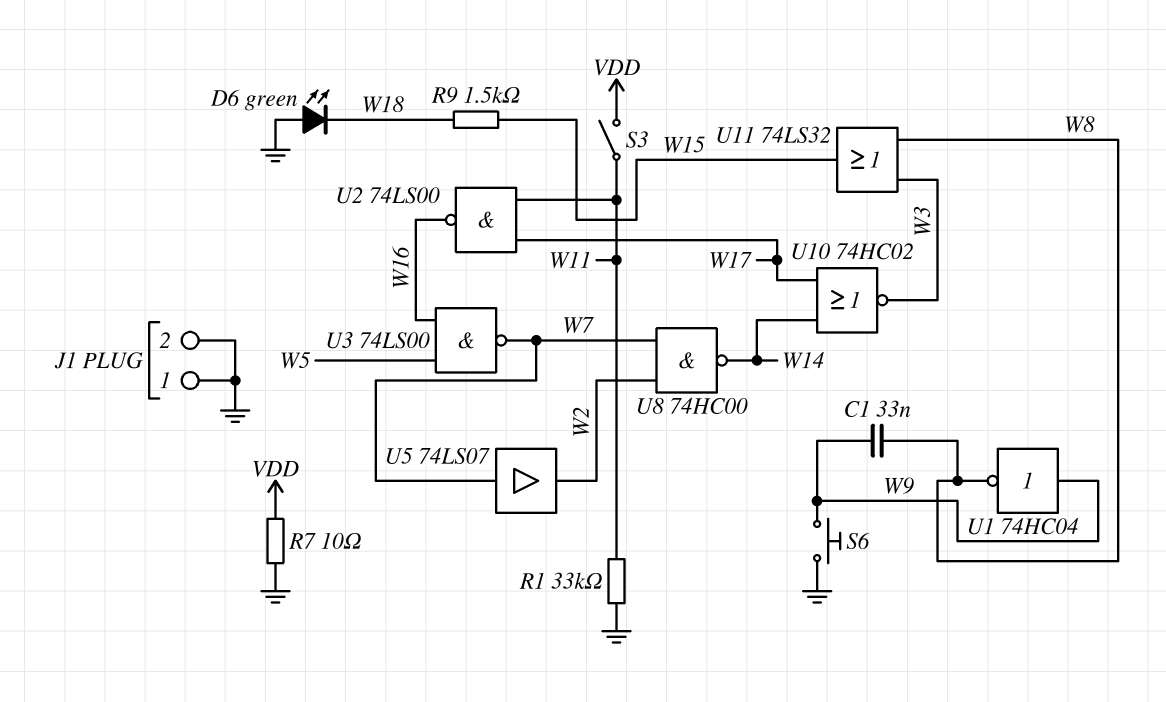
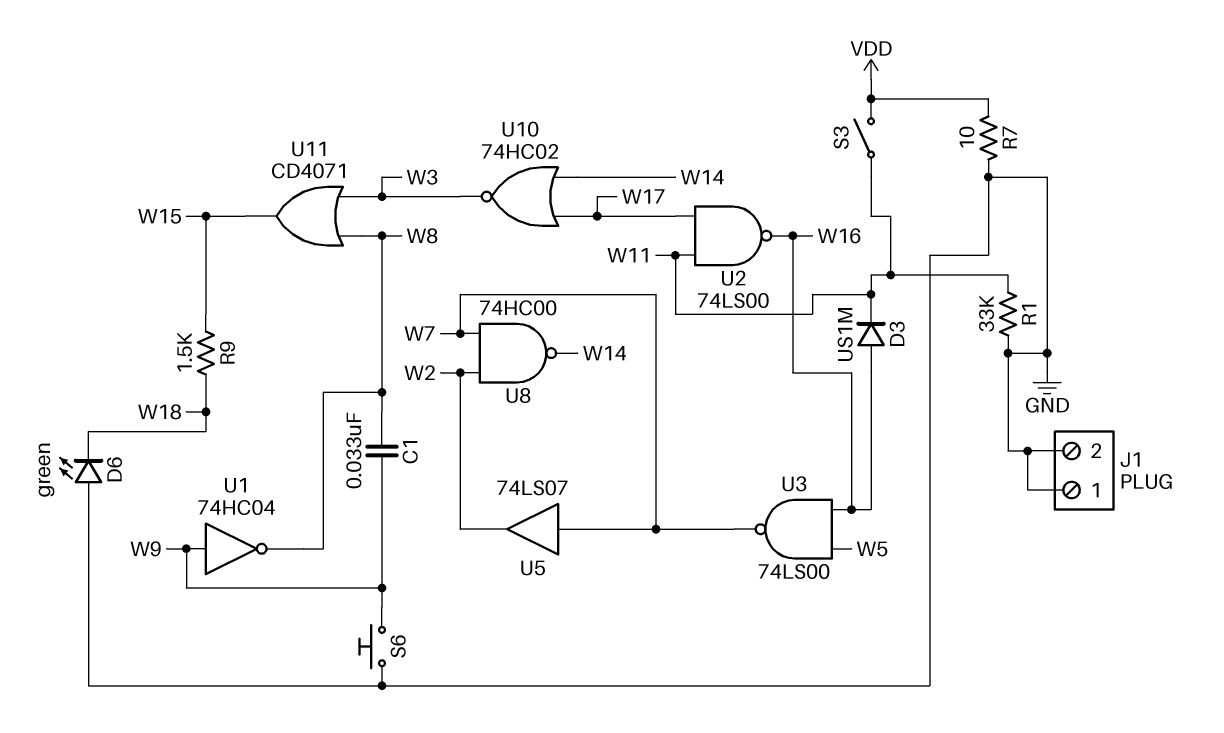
D3: none -> diode US1M (A W16, K W11)
U11: OR 74LS32 (in W3, in W8, out W15) -> OR CD4071 (in W3, in W8, out W15)

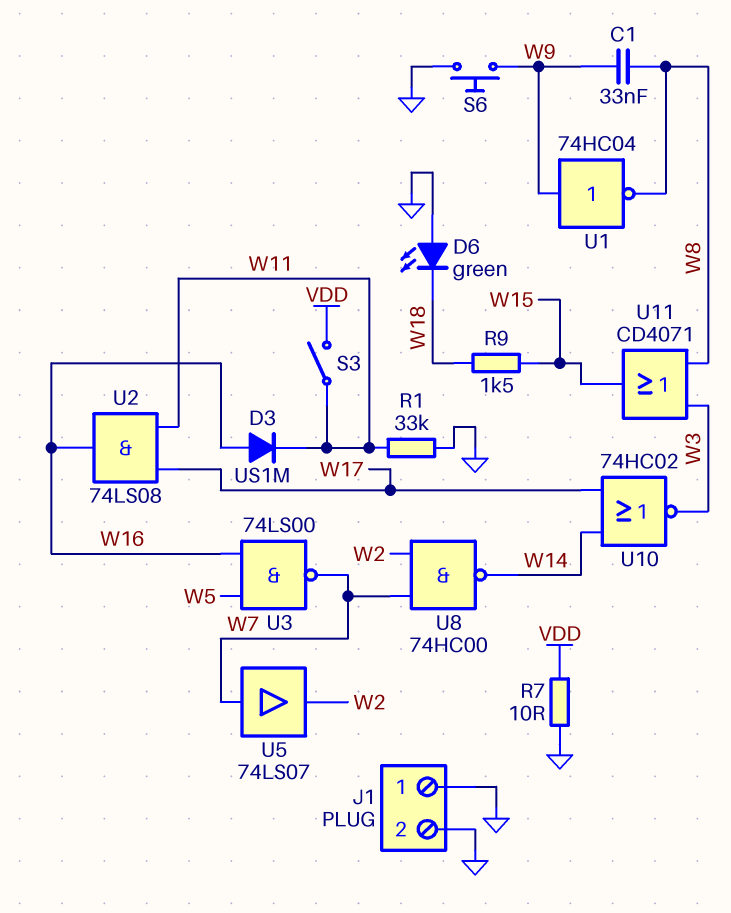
U2: NAND 74LS00 (in W11, in W17, out W16) -> AND 74LS08 (in W11, in W17, out W16)

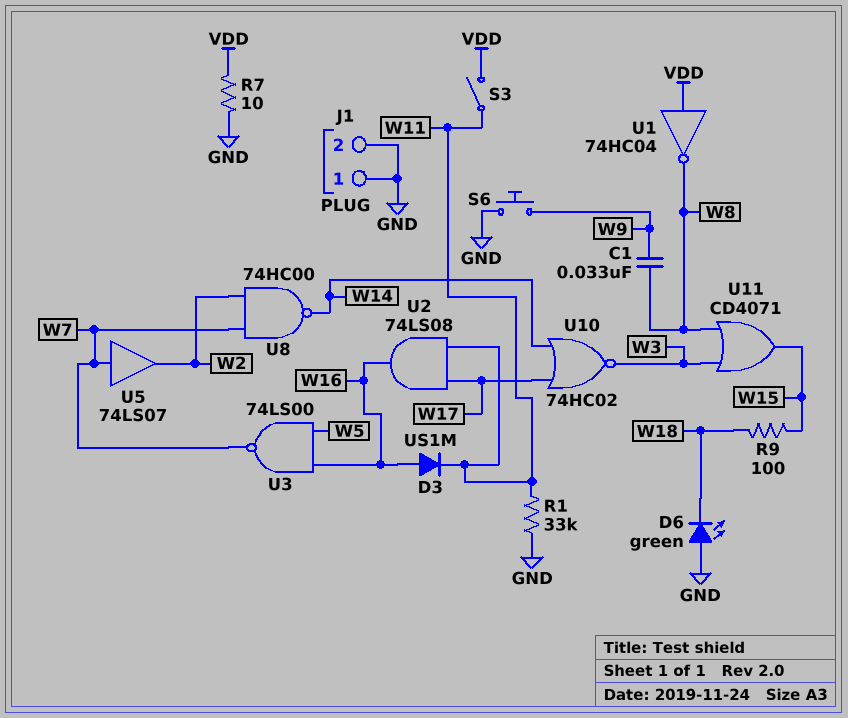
R9: 1.5k (W15, W18) -> 100 (W15, W18)
U1: NOT 74HC04 (in W9, out W8) -> NOT 74HC04 (in VDD, out W8)

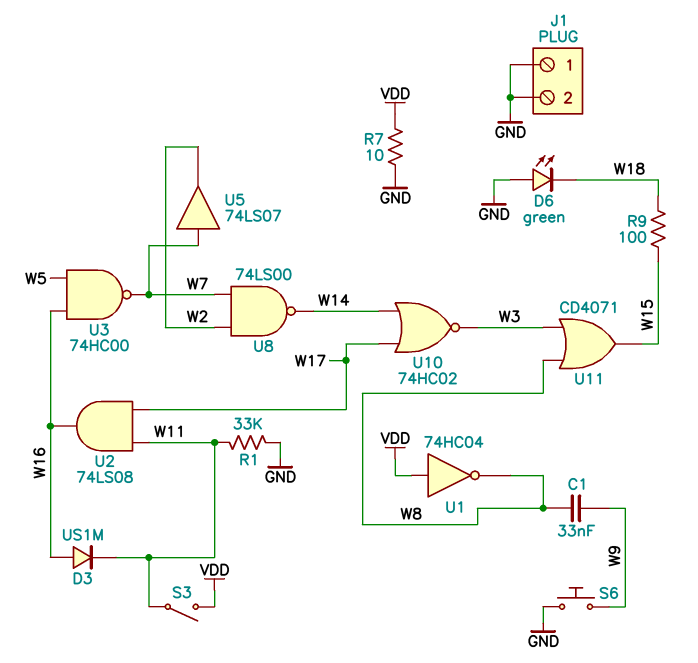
U3: NAND 74LS00 (in W5, in W16, out W7) -> NAND 74HC00 (in W5, in W16, out W7)
U8: NAND 74HC00 (in W2, in W7, out W14) -> NAND 74LS00 (in W2, in W7, out W14)

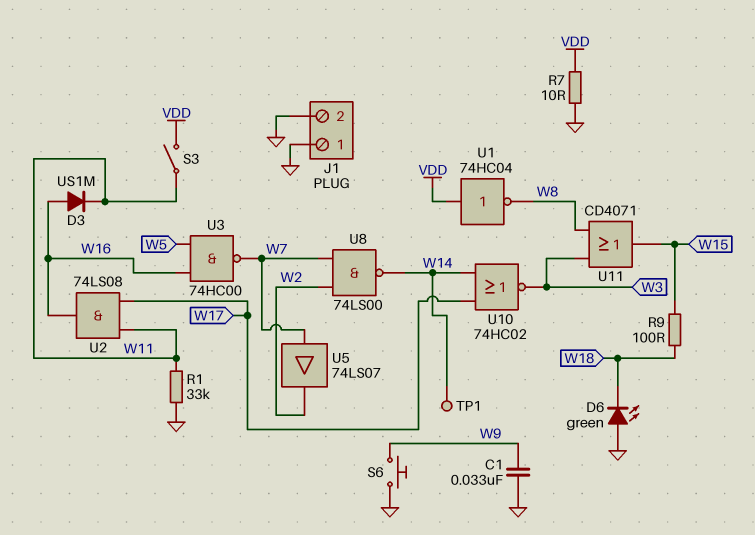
C1: 33nF (W8, W9) -> 33nF (GND, W9)
TP1: none -> test point (W14)

